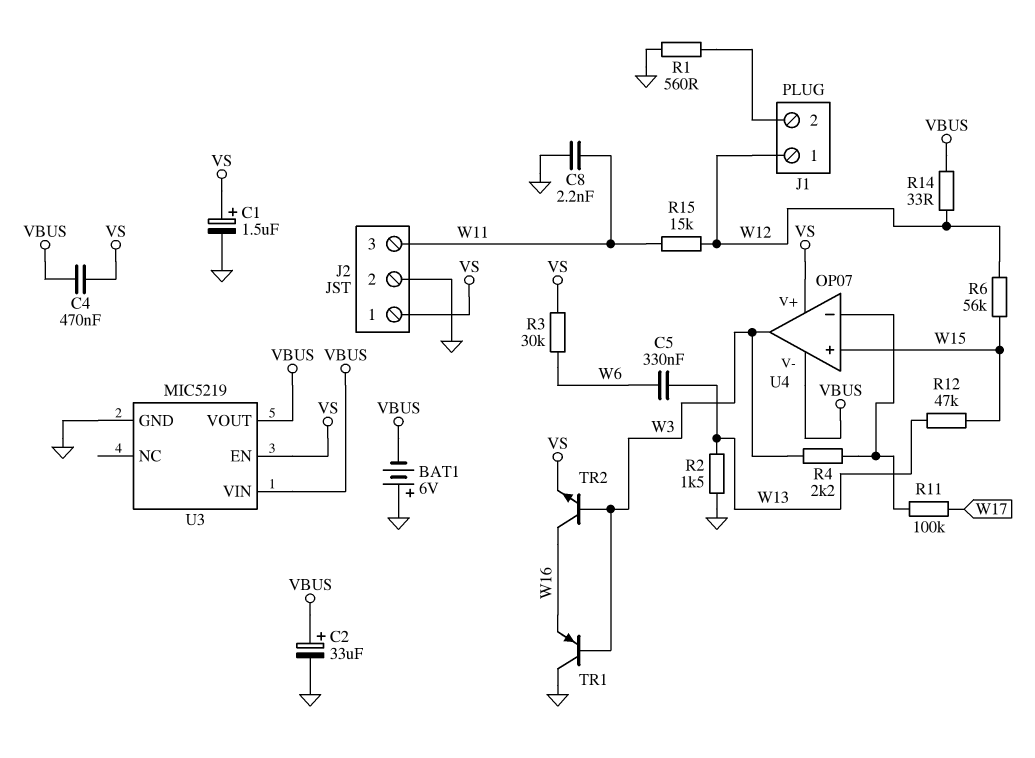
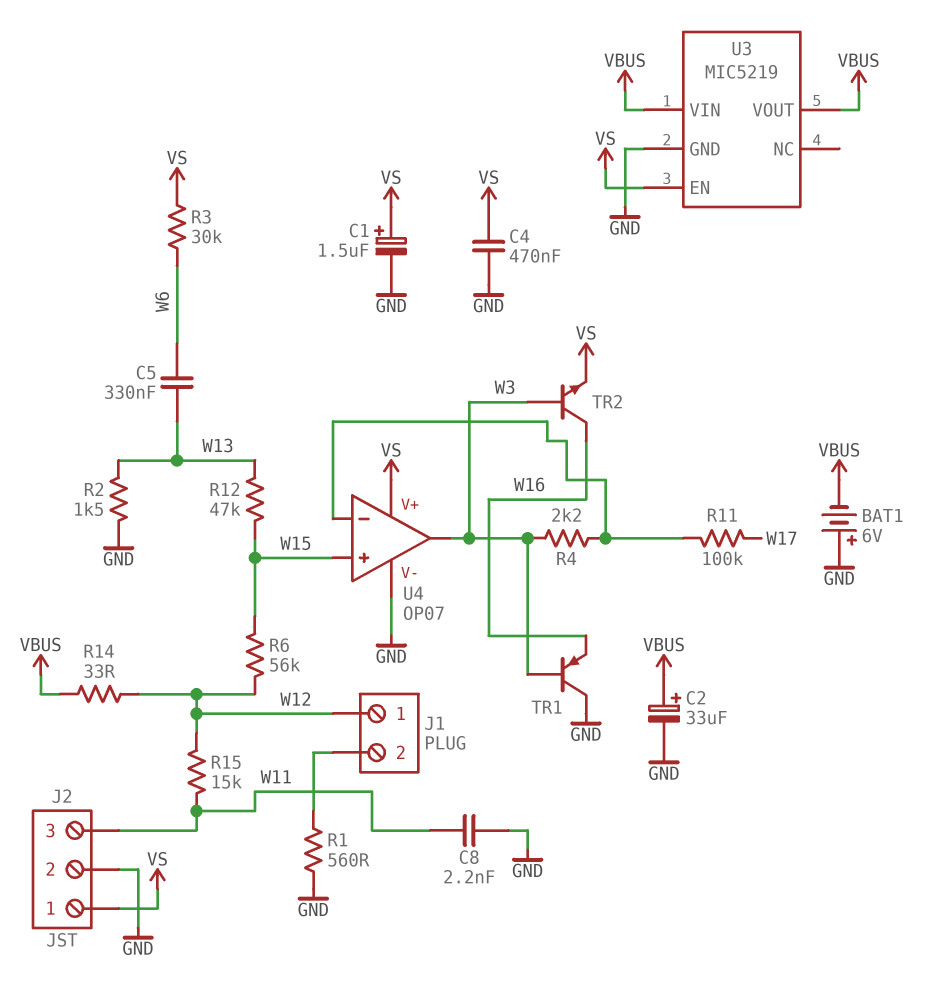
C4: 470nF (VBUS, VS) -> 470nF (GND, VS)
U4 pin V-: VBUS -> GND

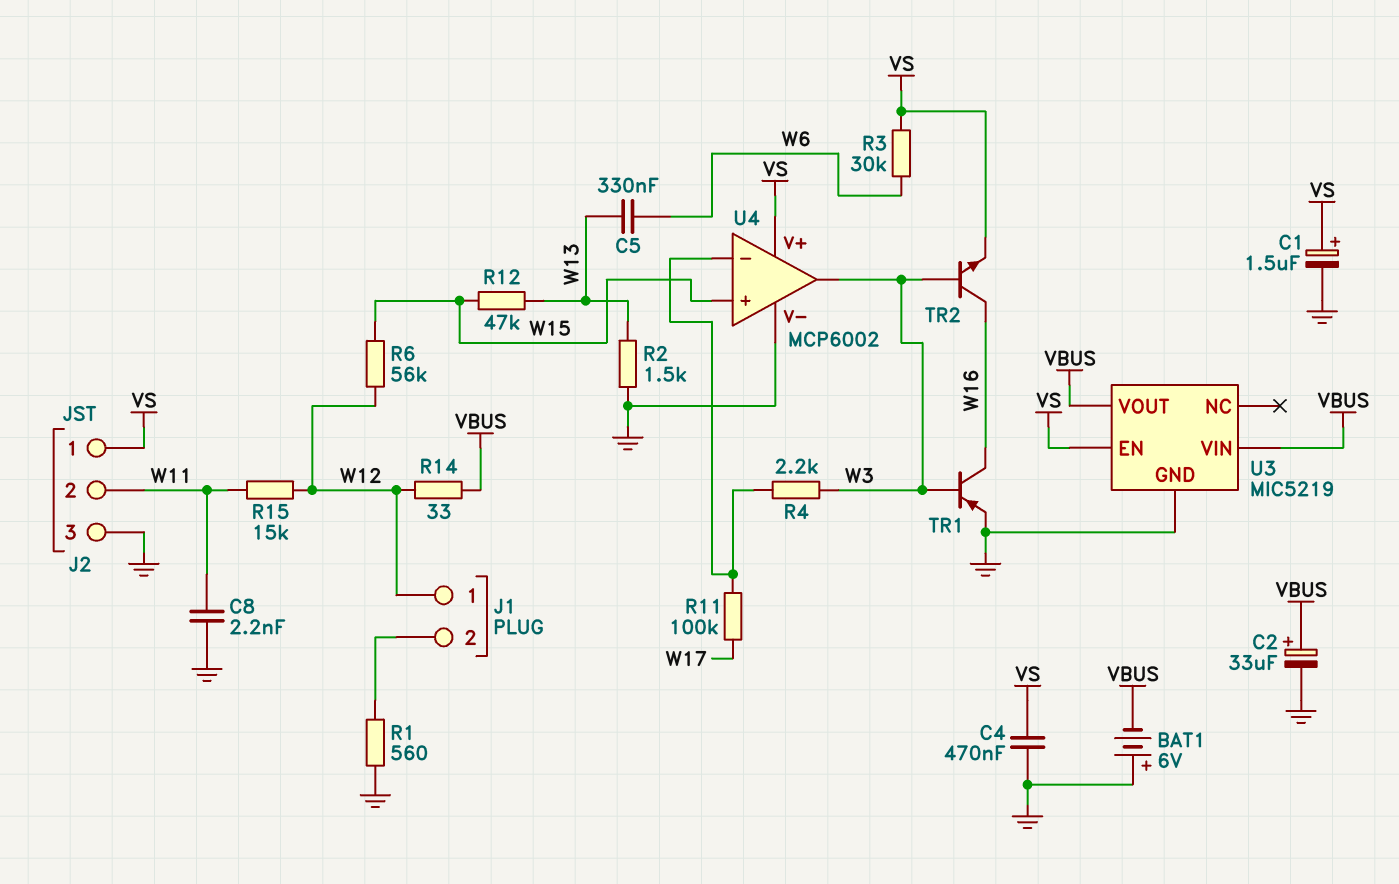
J2 pin 2: GND -> W11
J2 pin 3: W11 -> GND
TR1: PNP (B W3, C GND, E W16) -> PNP (B W3, C W16, E GND)
U4: OP07 -> MCP6002

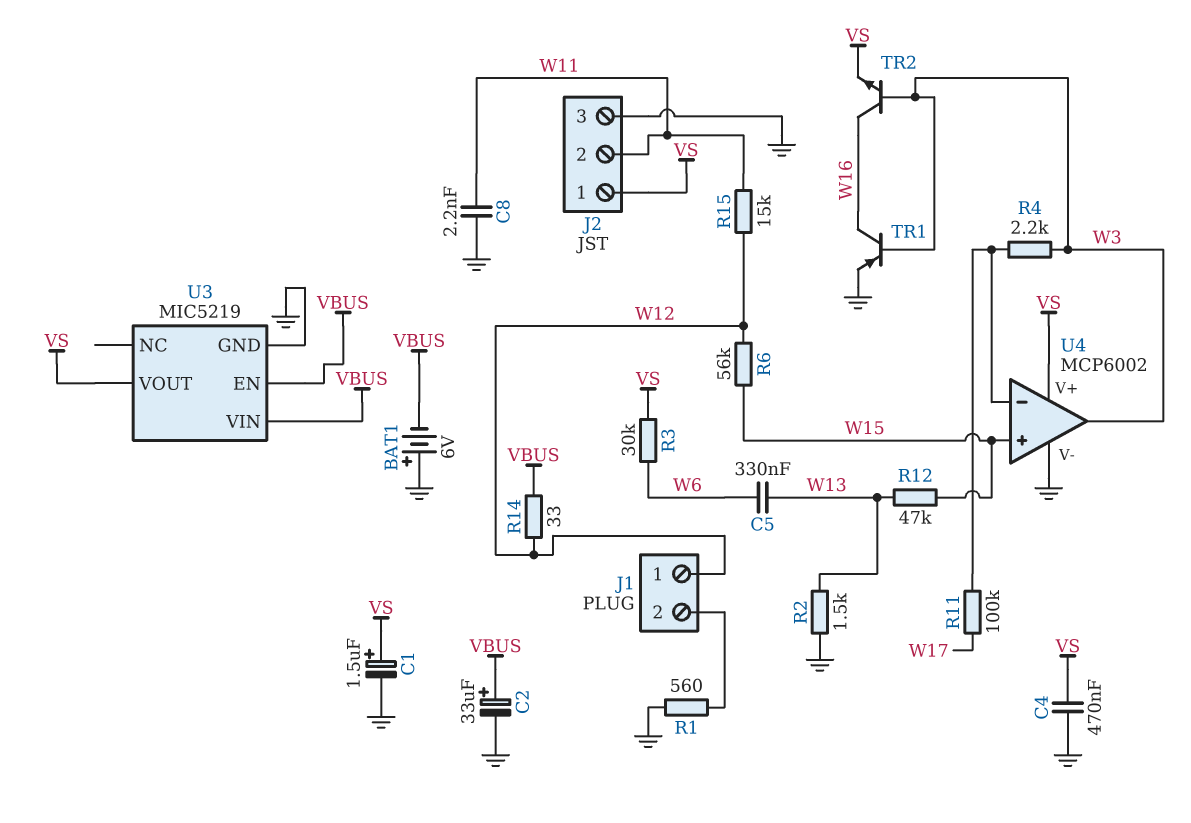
U3 pin EN: VS -> VBUS
U3 pin VOUT: VBUS -> VS

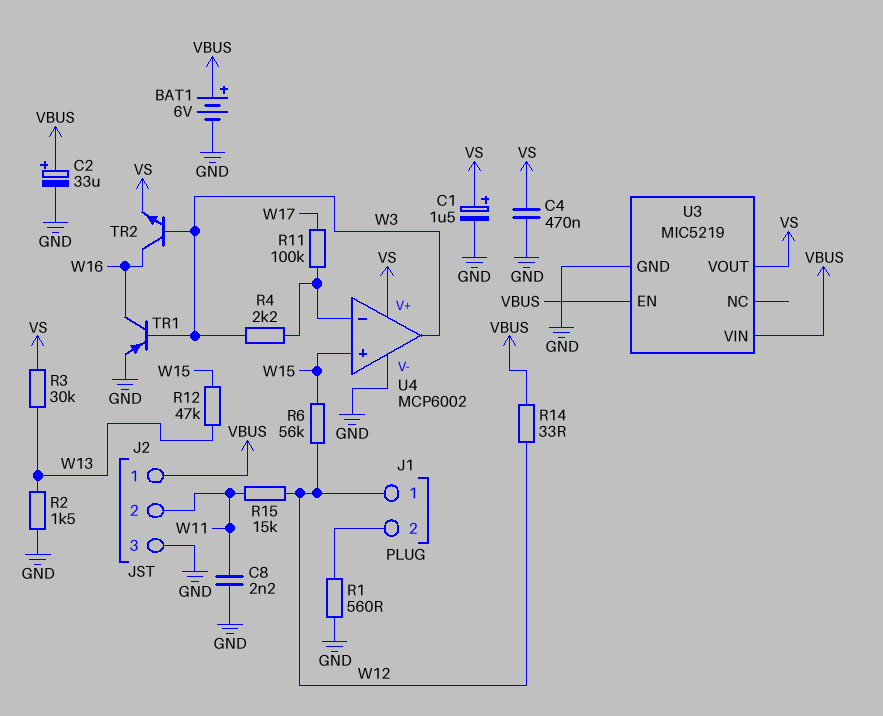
BAT1: 6V (plus GND, minus VBUS) -> 6V (plus VBUS, minus GND)
C5: 330nF (W6, W13) -> none
J2 pin 1: VS -> VBUS
R3: 30k (VS, W6) -> 30k (VS, W13)

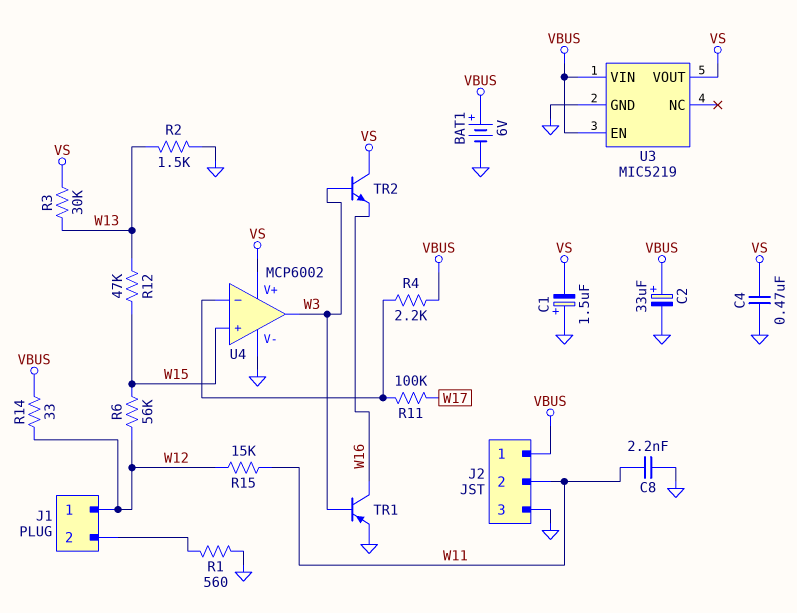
C1: 1.5uF (plus VS, minus GND) -> 1.5uF (plus GND, minus VS)
R4: 2.2k (U4/in-, W3) -> 2.2k (U4/in-, VBUS)
TR2: NPN (B W3, C W16, E VS) -> NPN (B W3, C VS, E W16)

